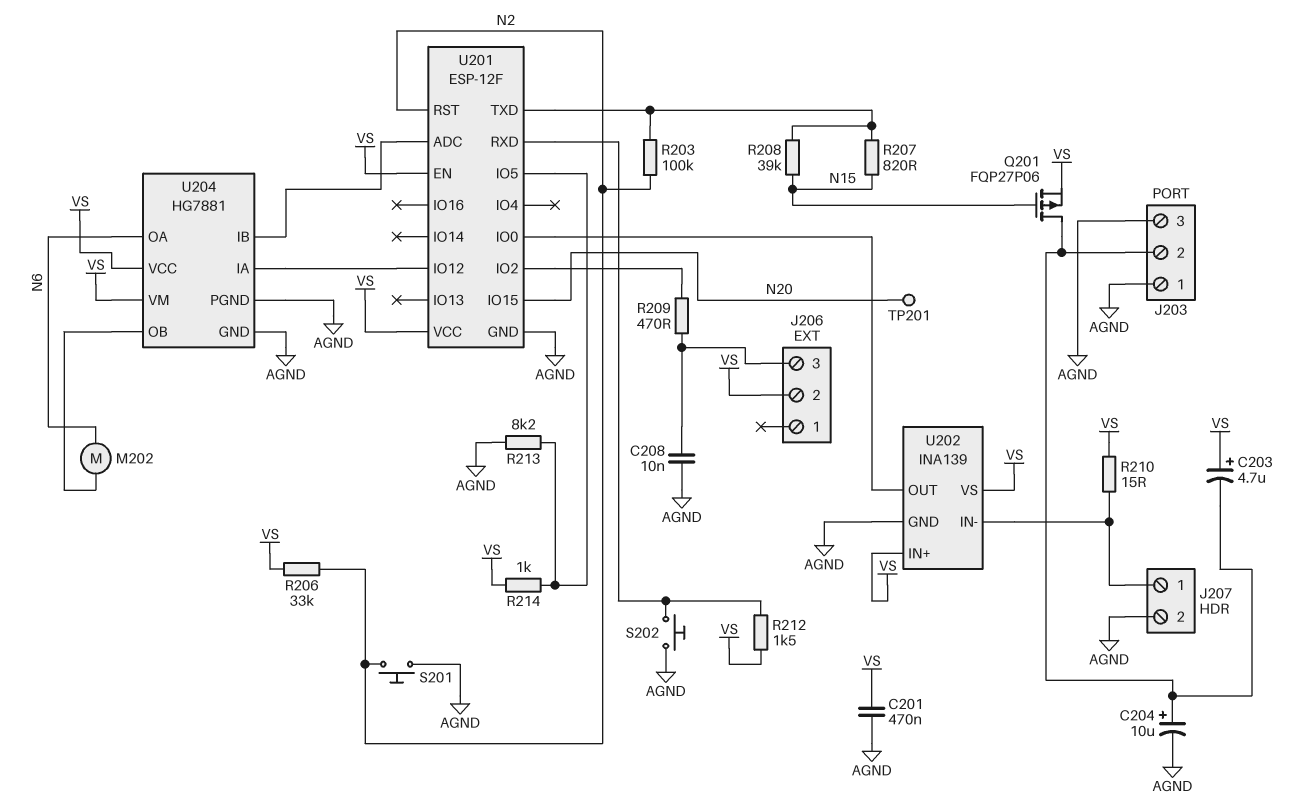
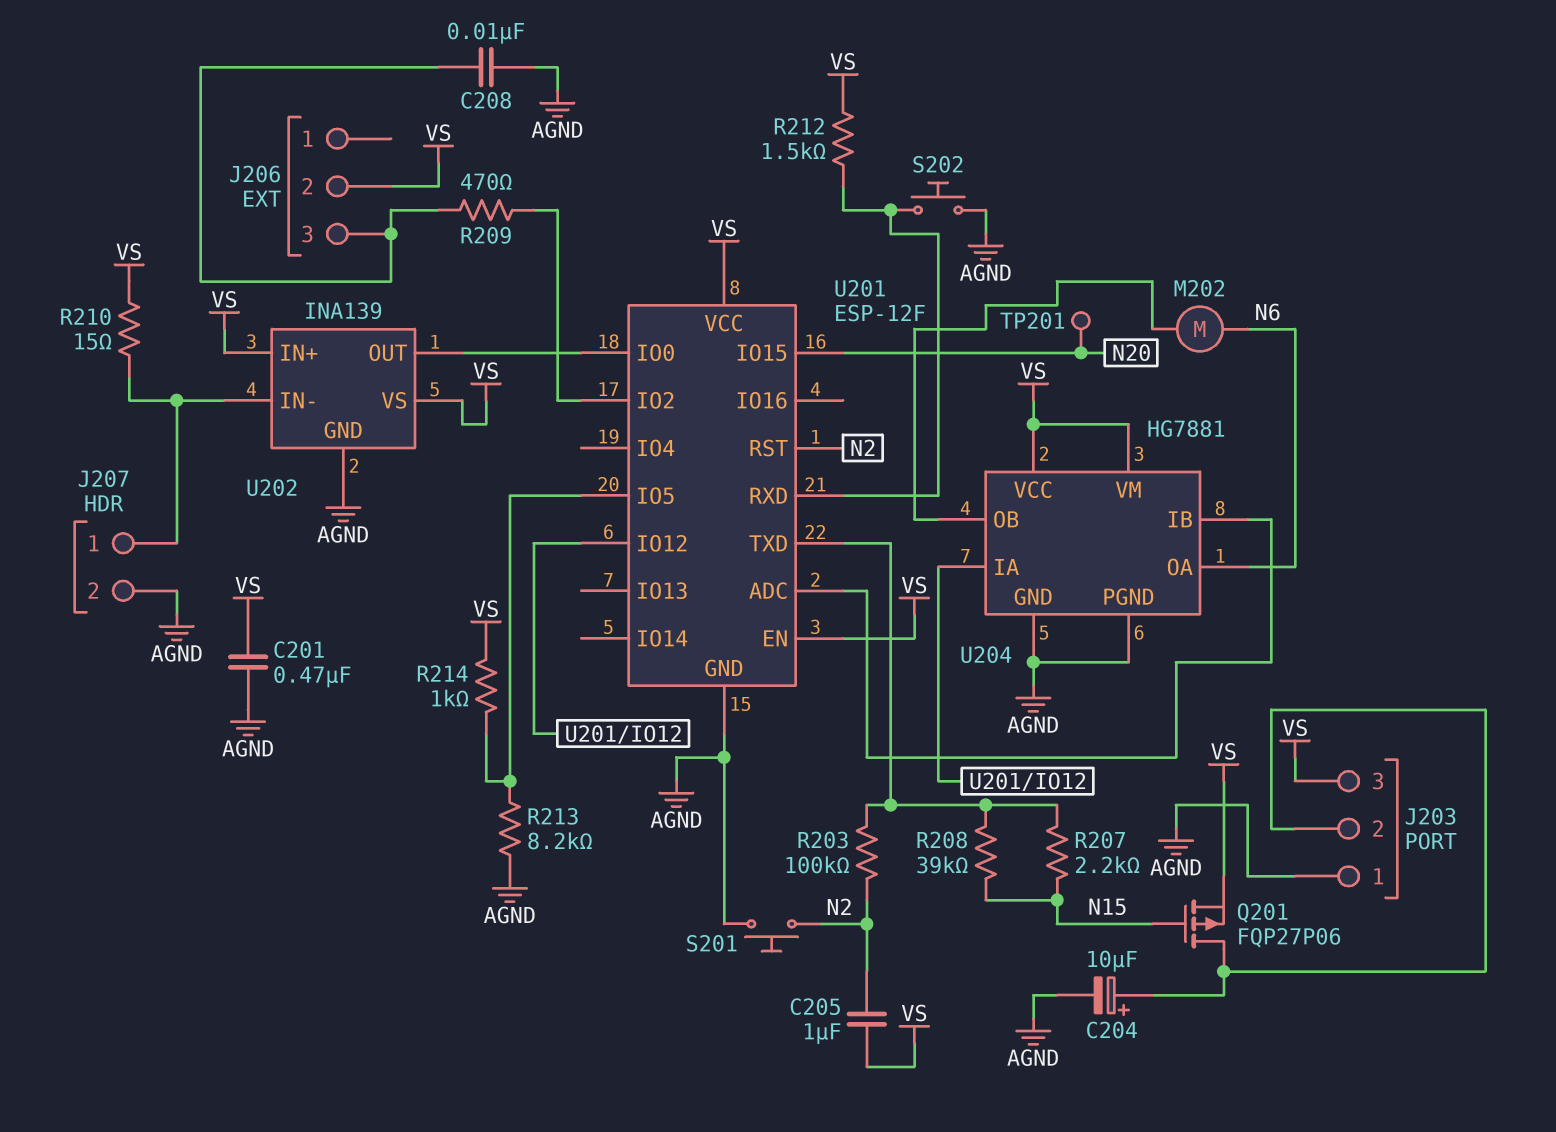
C203: 4.7uF (plus VS, minus J203/2) -> none
C205: none -> 1uF (N2, VS)
J203 pin 3: AGND -> VS
R206: 33k (N2, VS) -> none
R207: 820 (N15, U201/TXD) -> 2.2k (N15, U201/TXD)

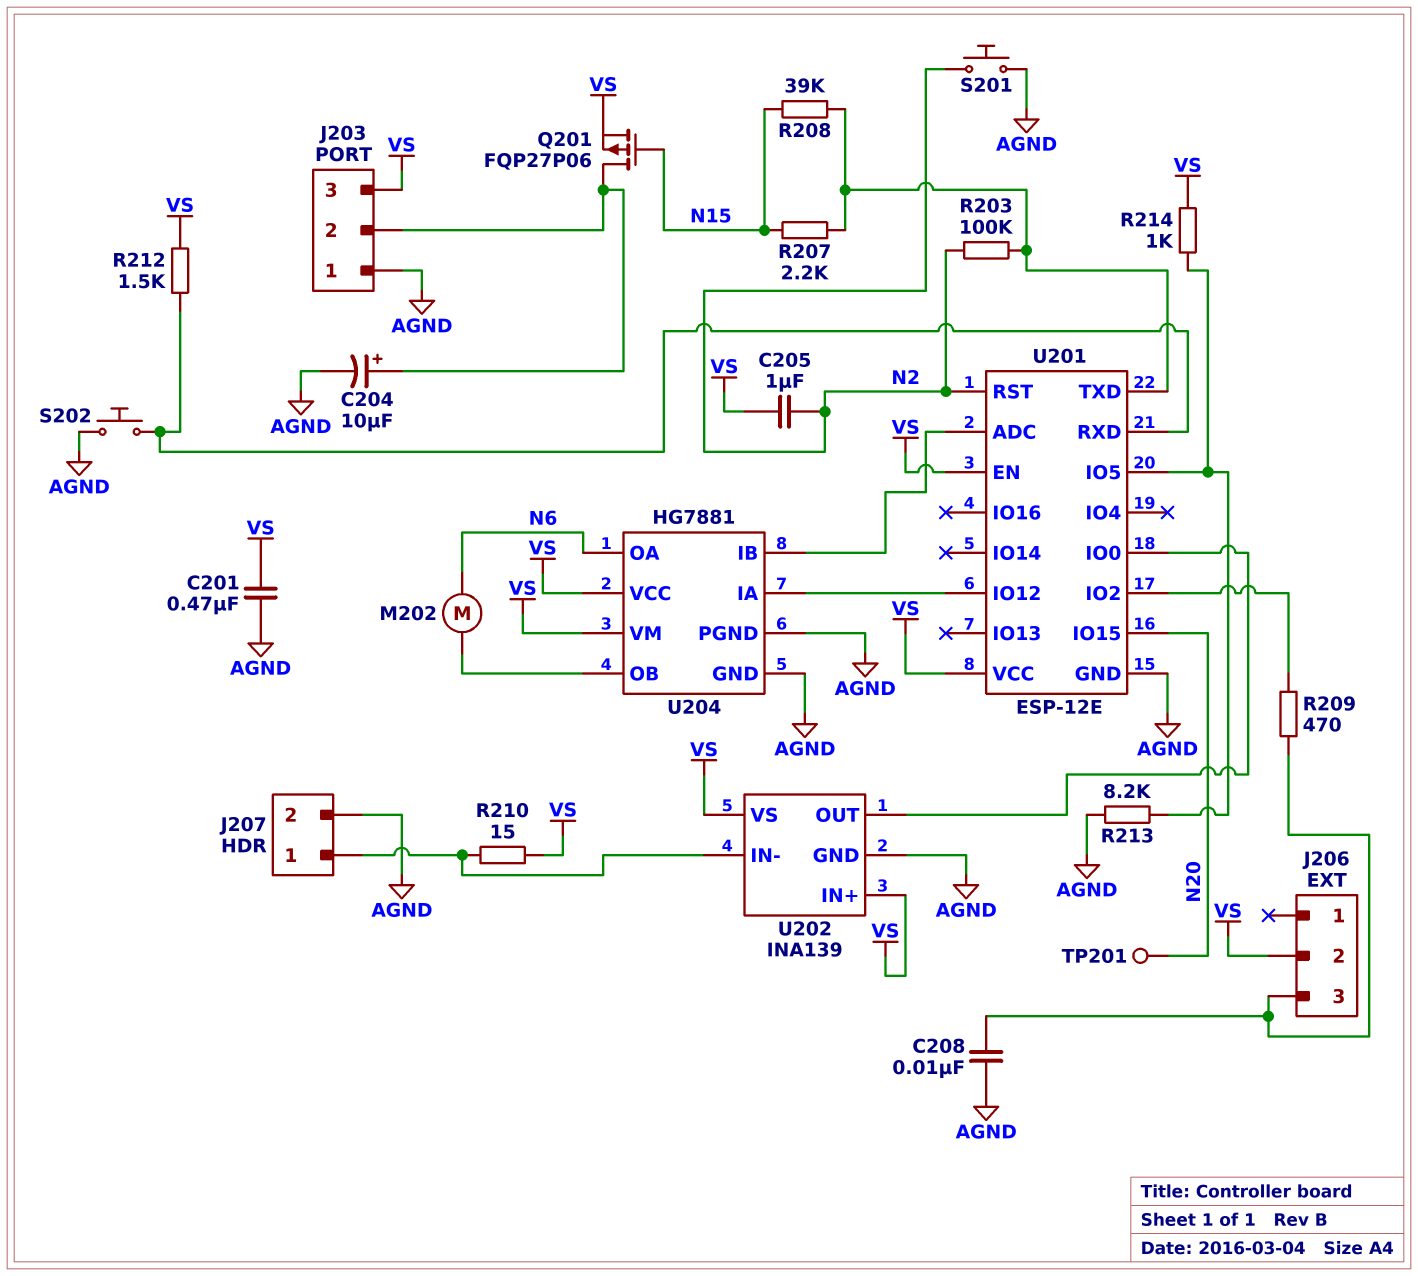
U201: ESP-12F -> ESP-12E

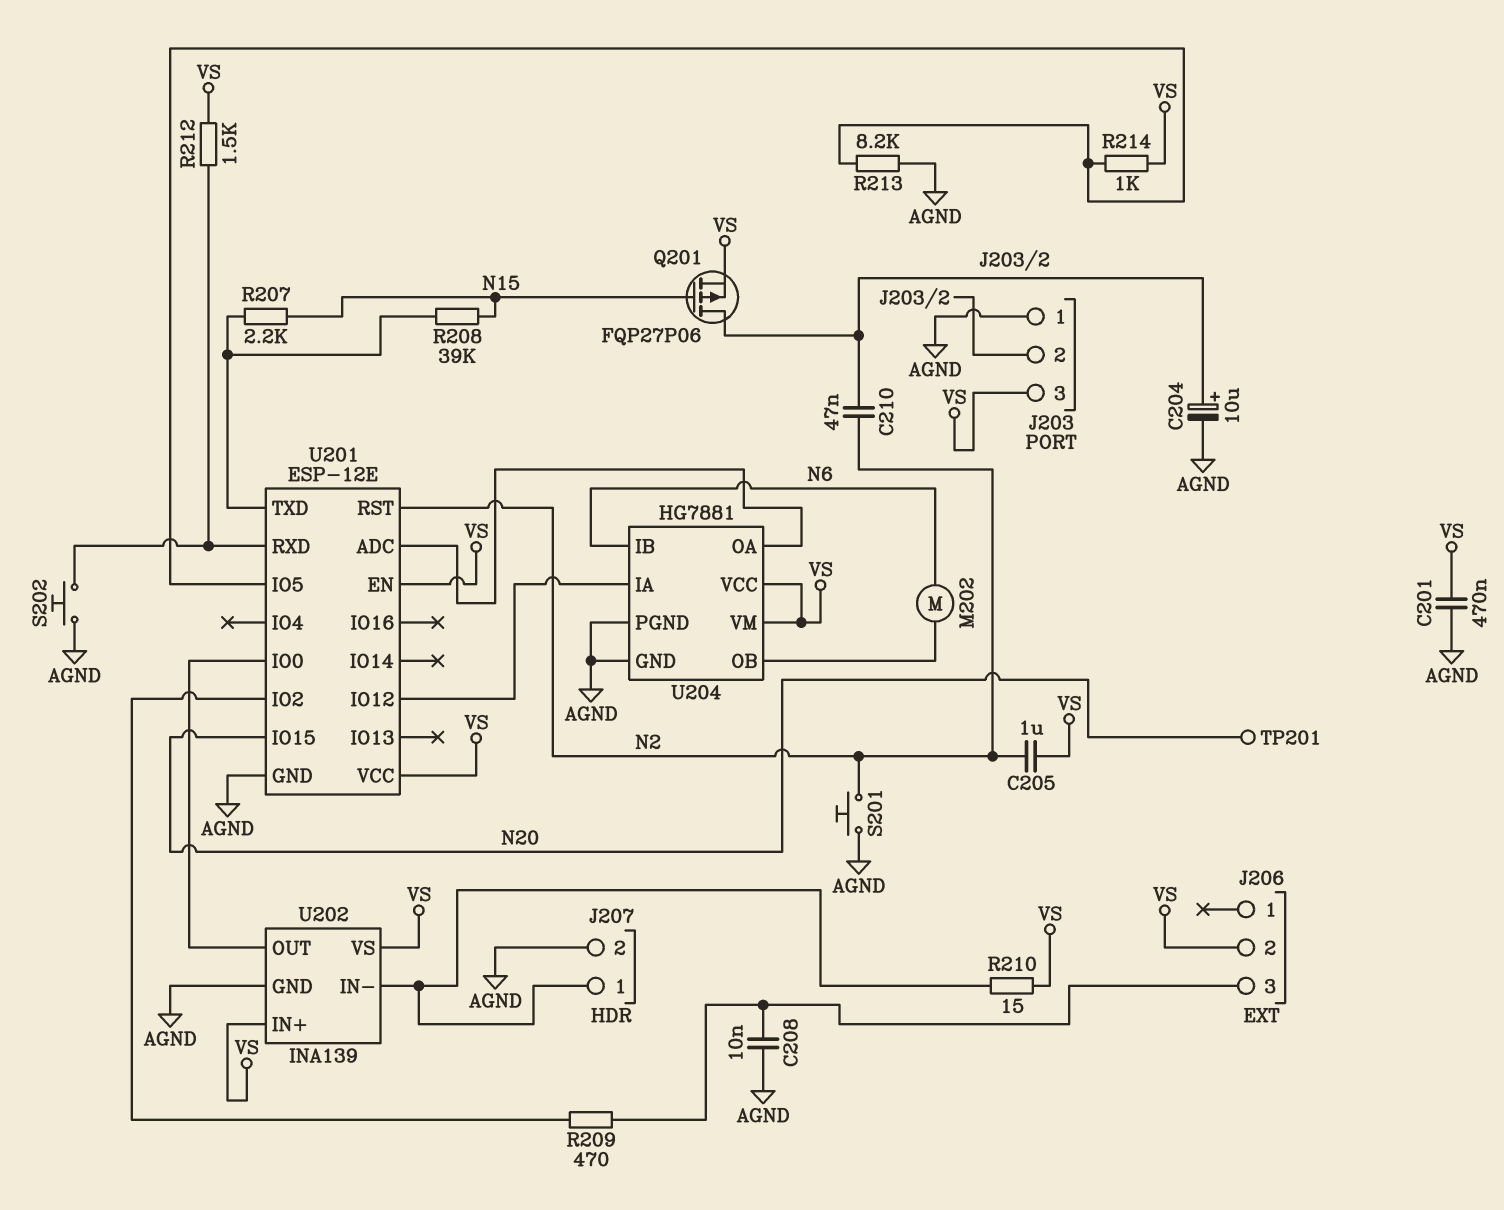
C210: none -> 47nF (J203/2, N2)
R203: 100k (N2, U201/TXD) -> none
U204 pin IB: U201/ADC -> N6
U204 pin OA: N6 -> U201/ADC

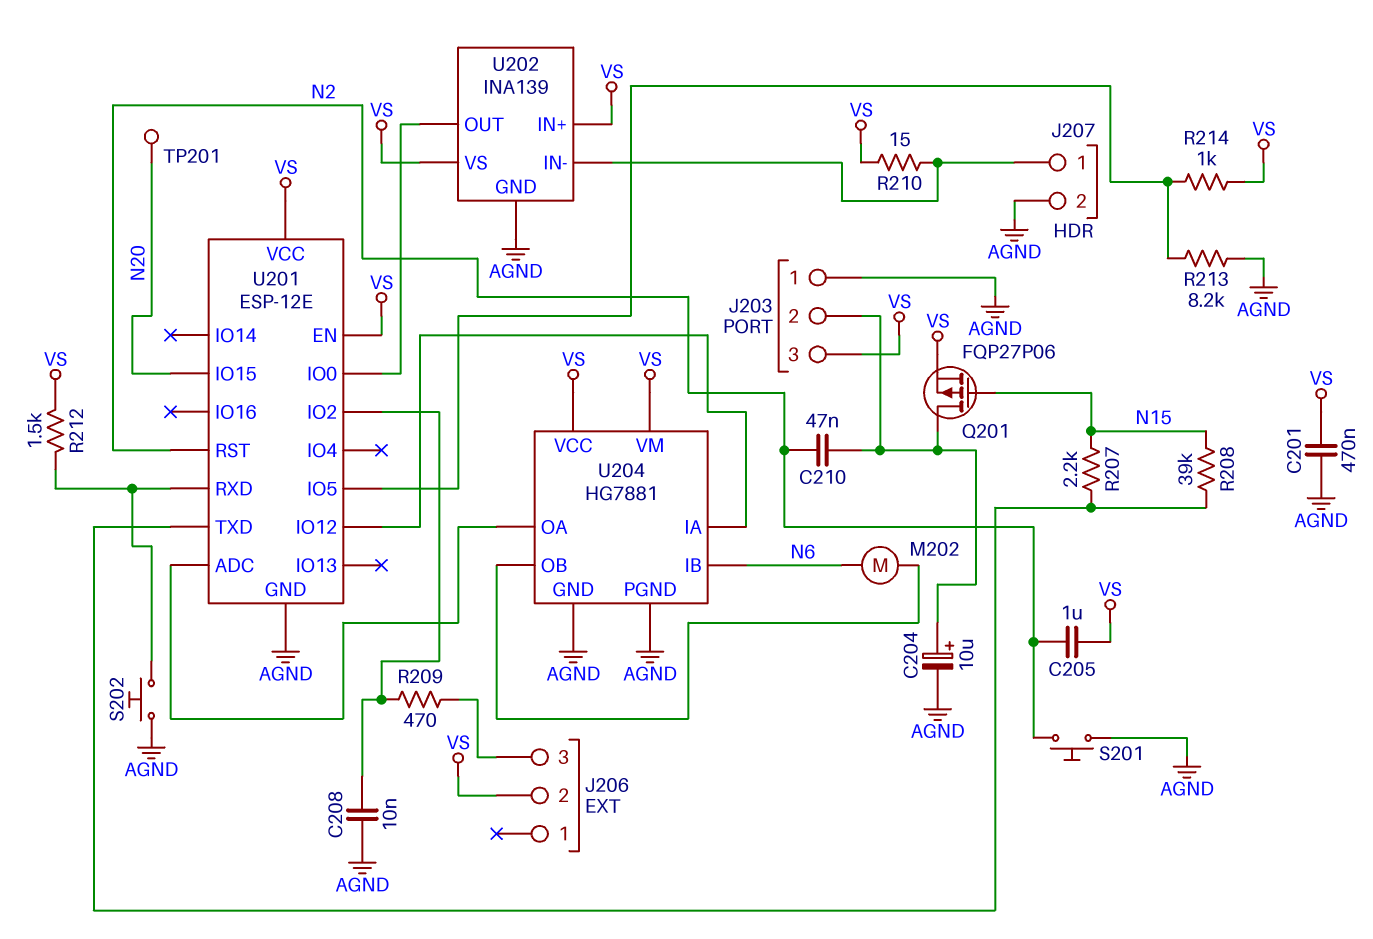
C208: 10nF (AGND, J206/3) -> 10nF (AGND, U201/IO2)

